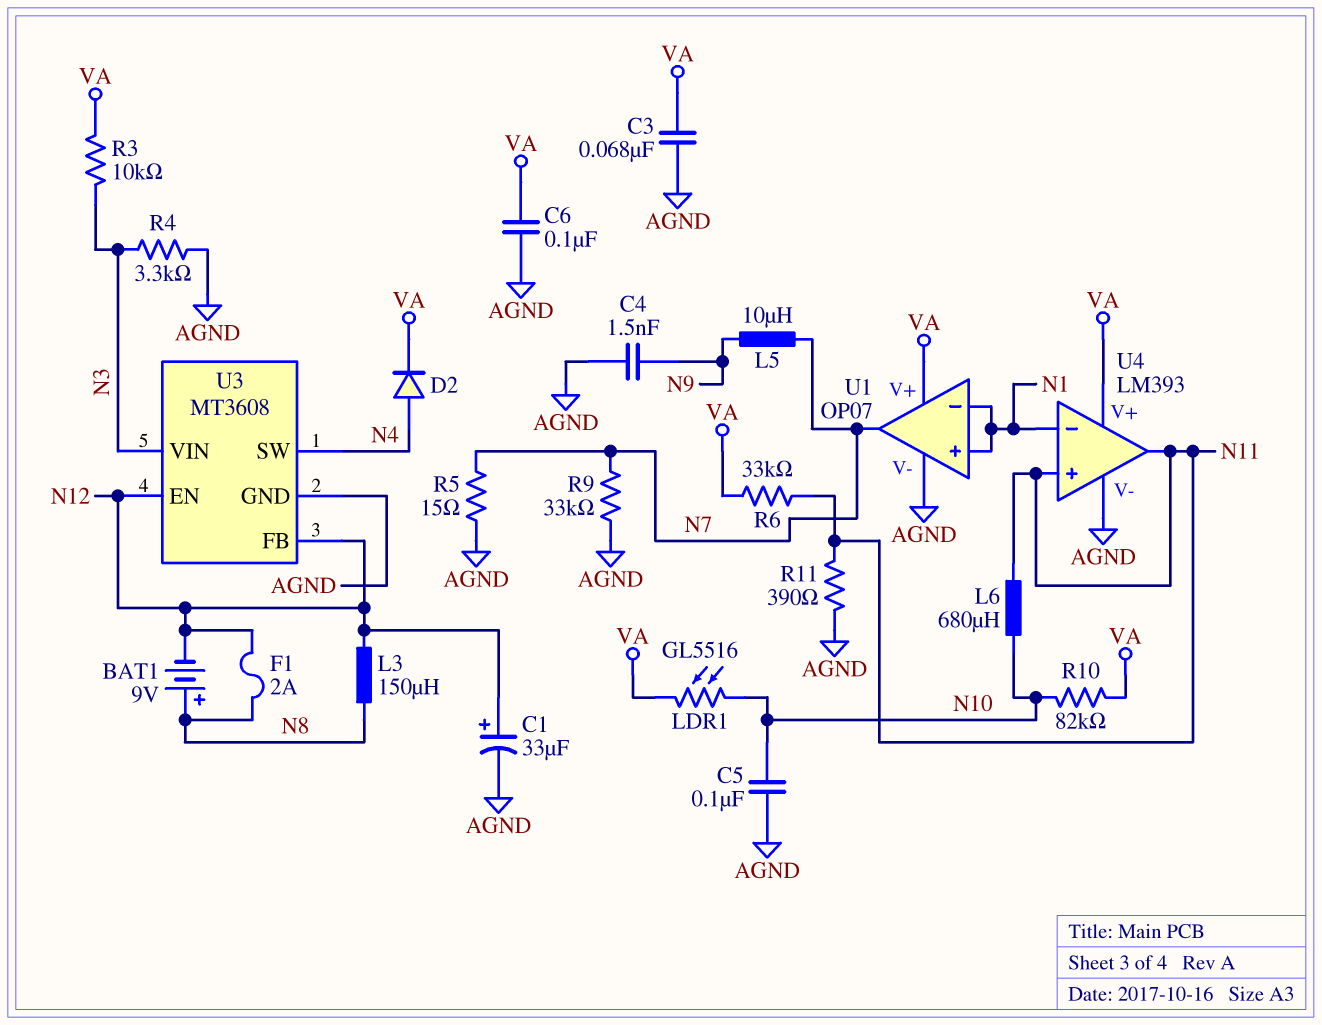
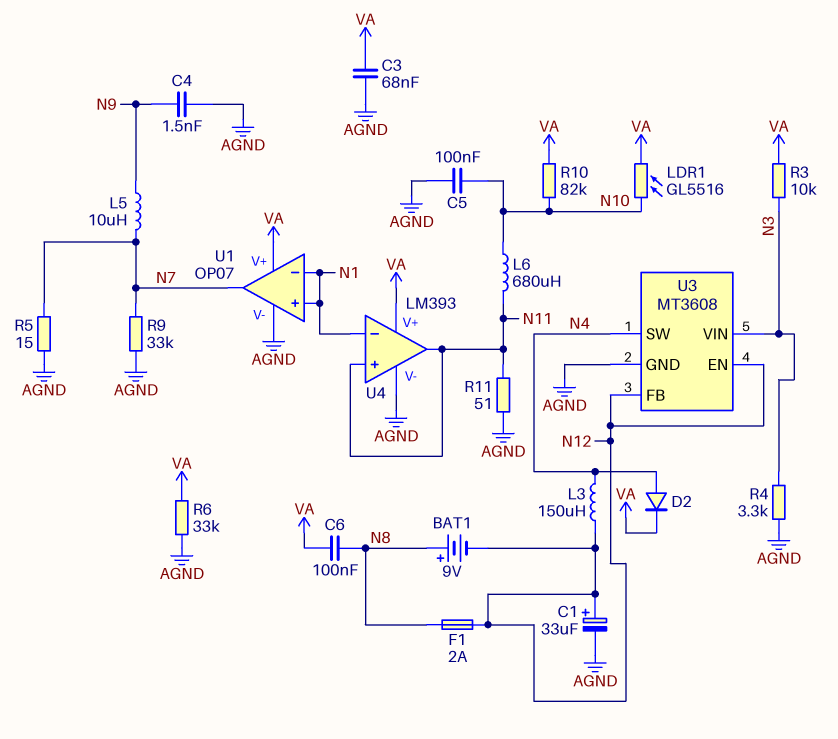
C6: 100nF (AGND, VA) -> 100nF (N8, VA)
L3: 150uH (N8, N12) -> 150uH (N4, N12)
R6: 33k (N11, VA) -> 33k (AGND, VA)
R11: 390 (AGND, N11) -> 51 (AGND, N11)

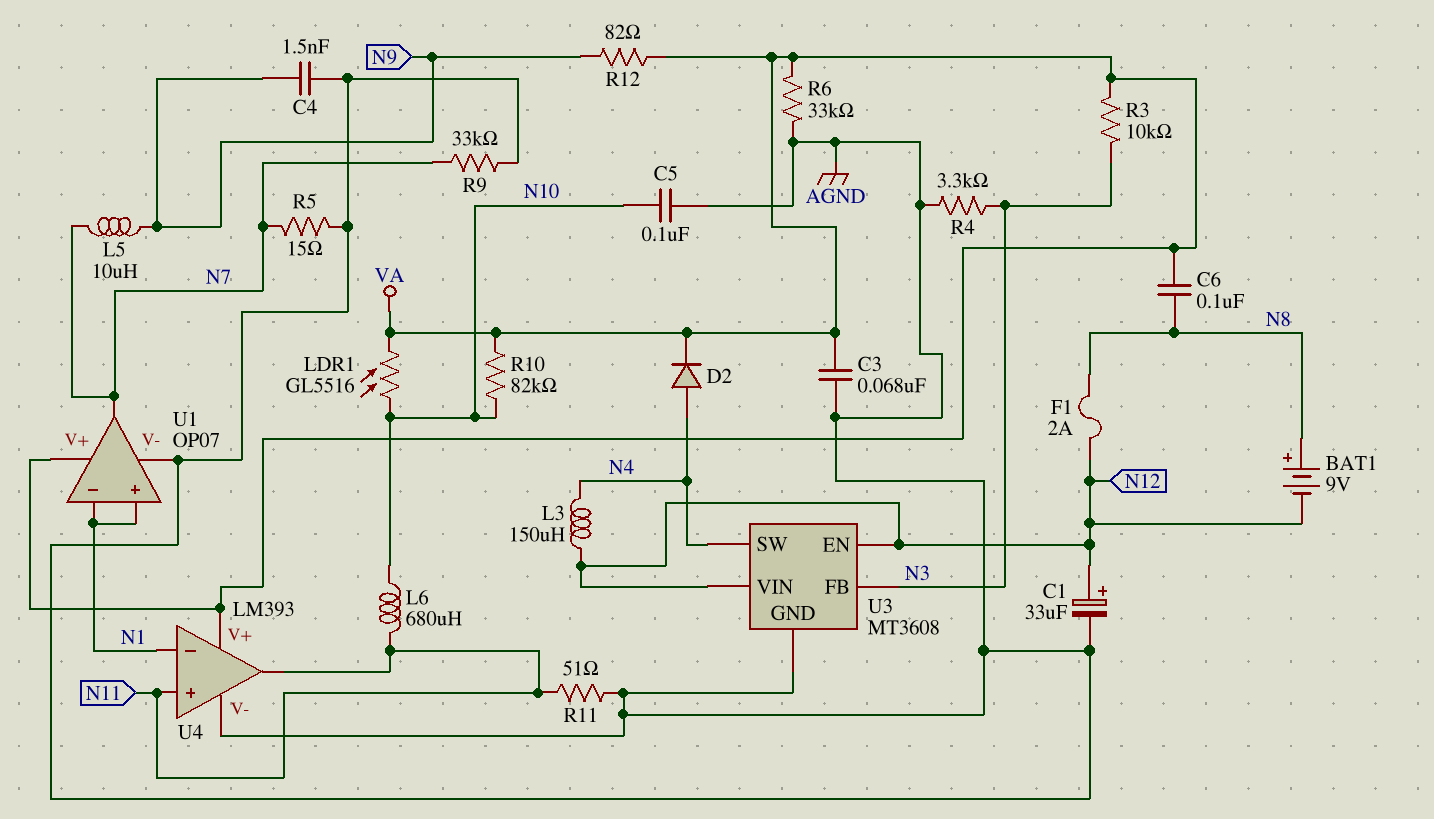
R12: none -> 82 (N9, VA)
U3 pin FB: N12 -> N3
U3 pin VIN: N3 -> N12

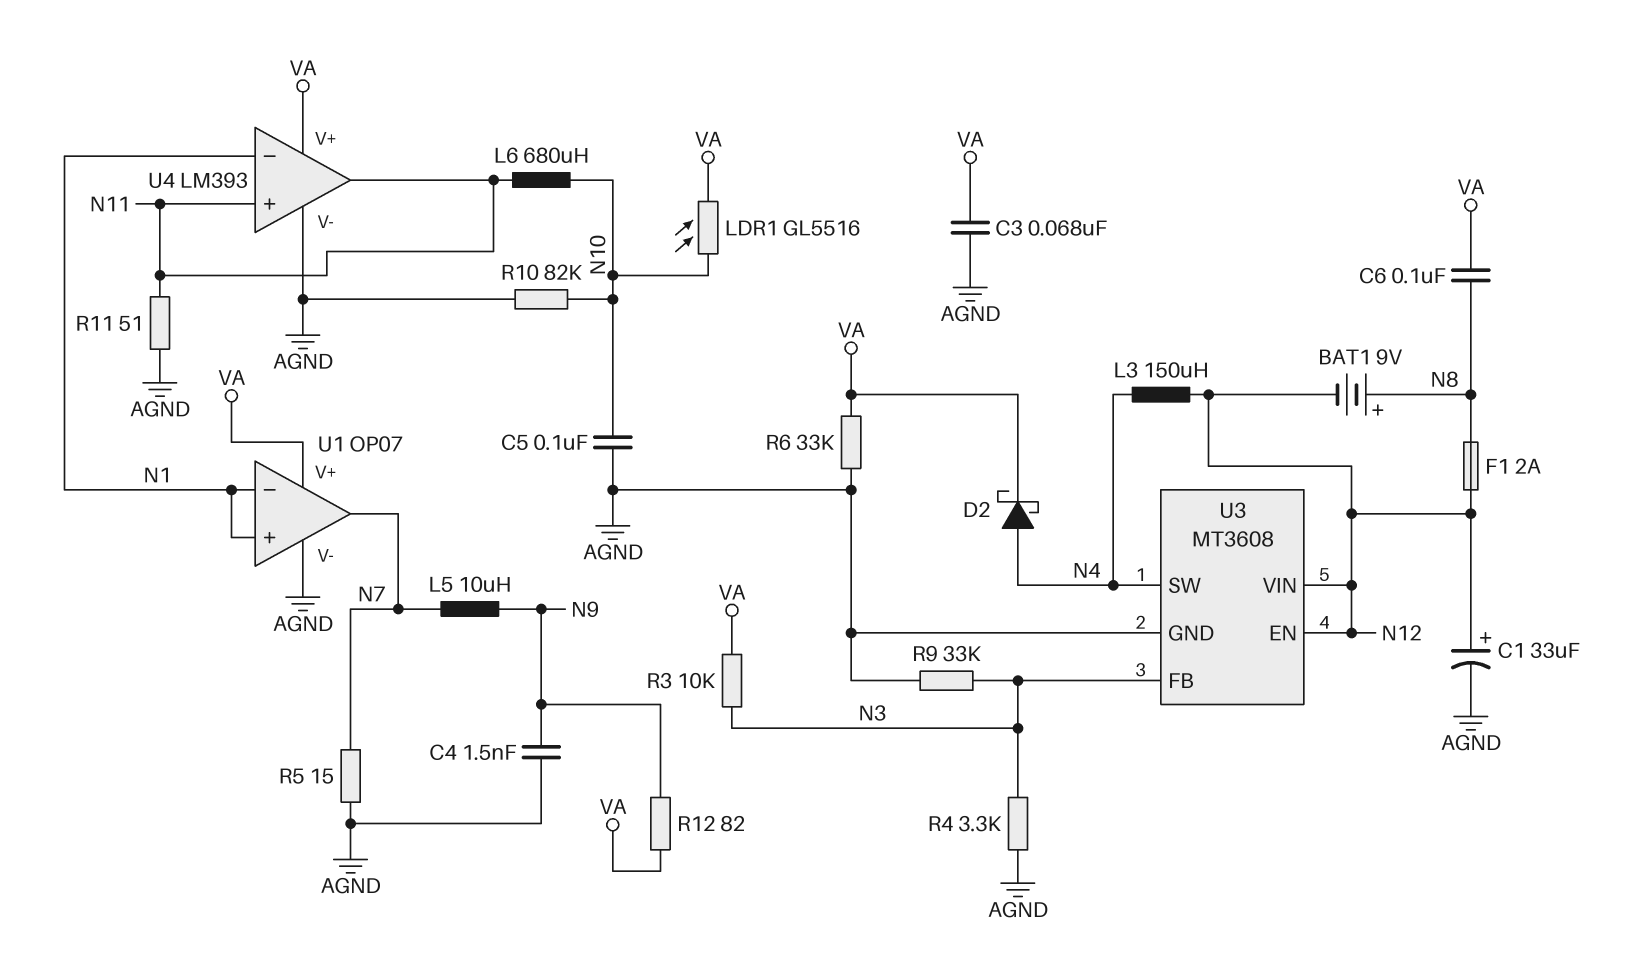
D2: diode (A N4, K VA) -> schottky (A N4, K VA)
R9: 33k (AGND, N7) -> 33k (AGND, N3)
R10: 82k (N10, VA) -> 82k (AGND, N10)

